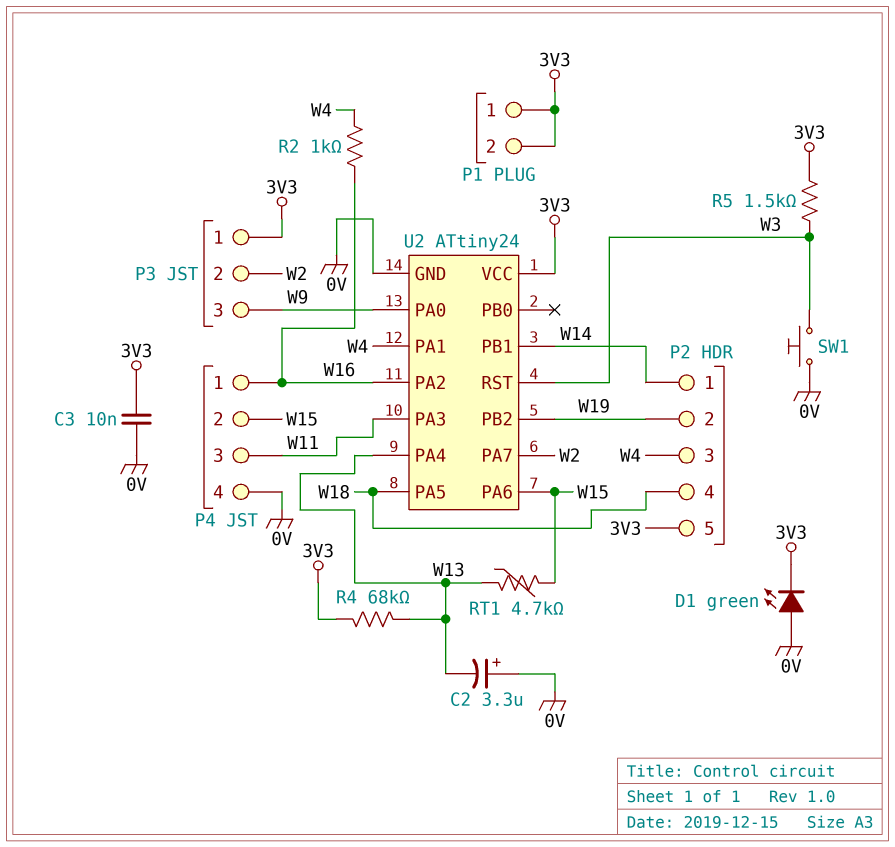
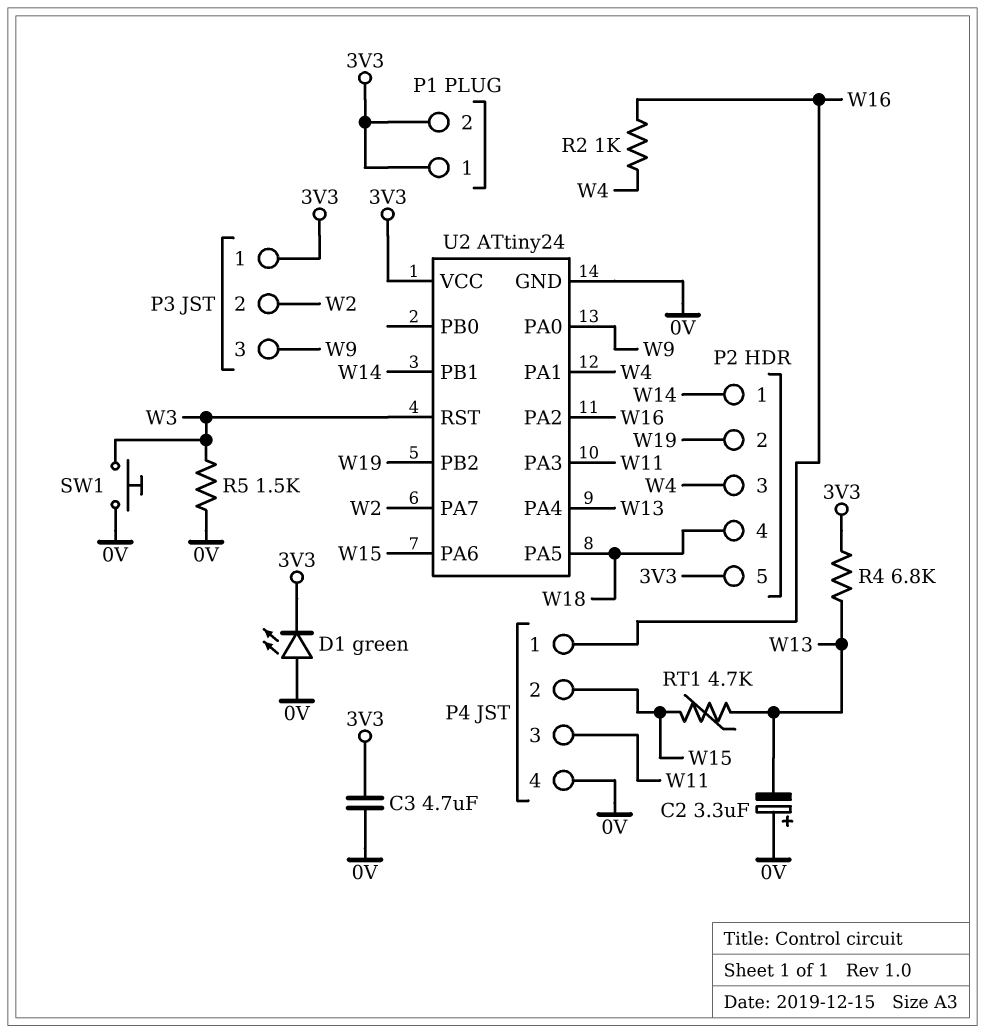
C3: 10nF (0V, 3V3) -> 4.7uF (0V, 3V3)
R4: 68k (3V3, W13) -> 6.8k (3V3, W13)
R5: 1.5k (3V3, W3) -> 1.5k (0V, W3)

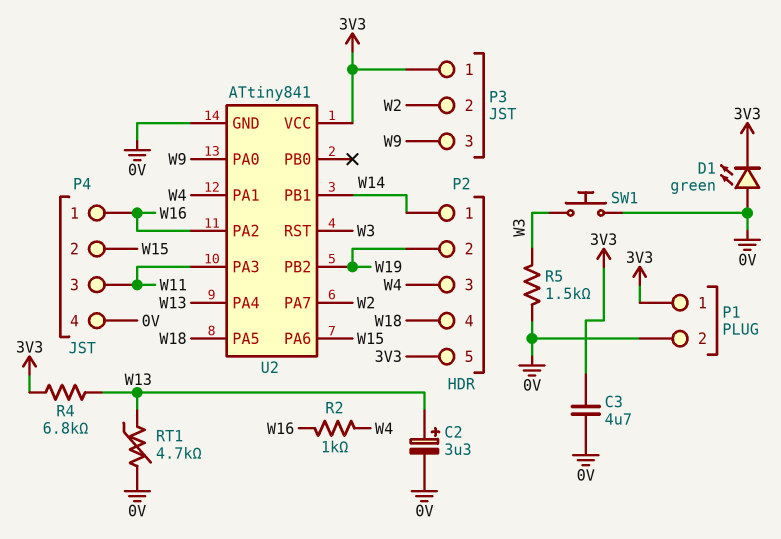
C2: 3.3uF (plus 0V, minus W13) -> 3.3uF (plus W13, minus 0V)
P1 pin 2: 3V3 -> 0V
RT1: 4.7k (W13, W15) -> 4.7k (0V, W13)
U2: ATtiny24 -> ATtiny841

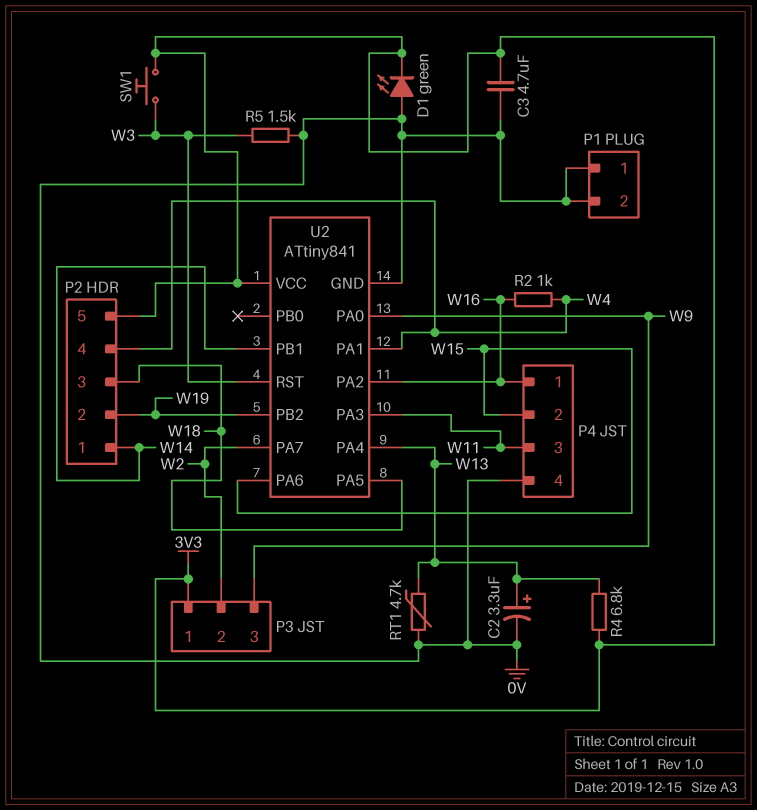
P1 pin 1: 3V3 -> 0V
P2 pin 3: W4 -> W18
P2 pin 4: W18 -> W4
SW1: button (0V, W3) -> button (3V3, W3)

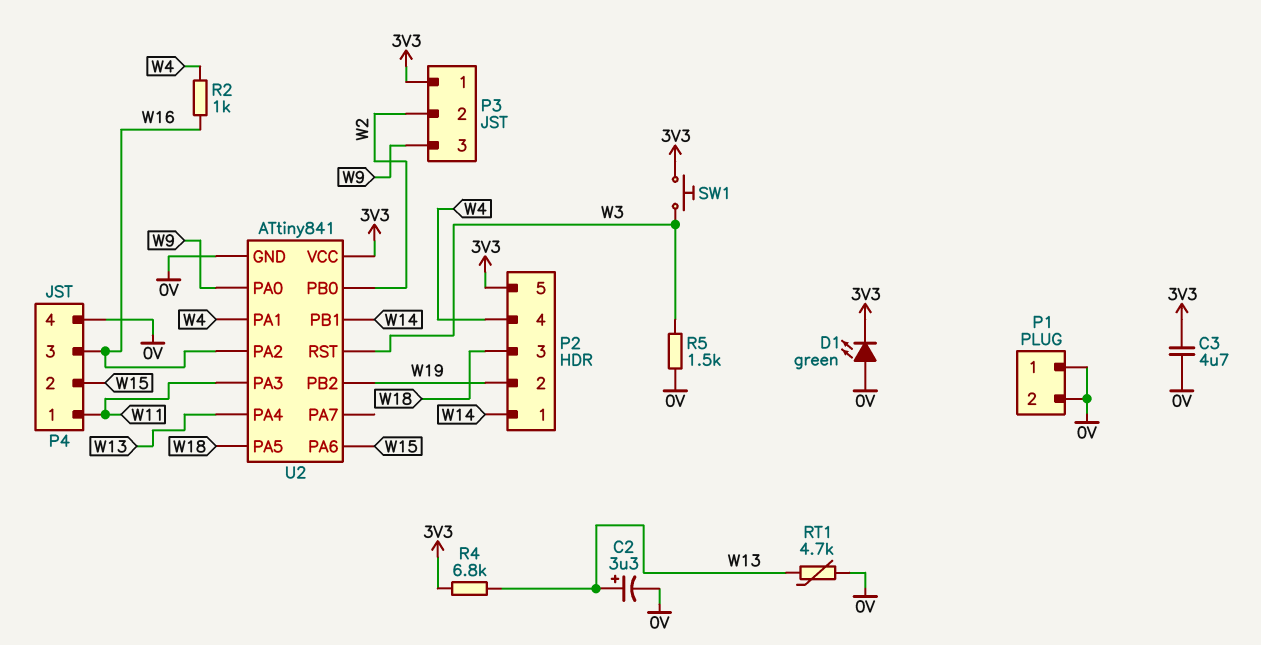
P4 pin 1: W16 -> W11
P4 pin 3: W11 -> W16
U2 pin PA7: W2 -> none
U2 pin PB0: none -> W2

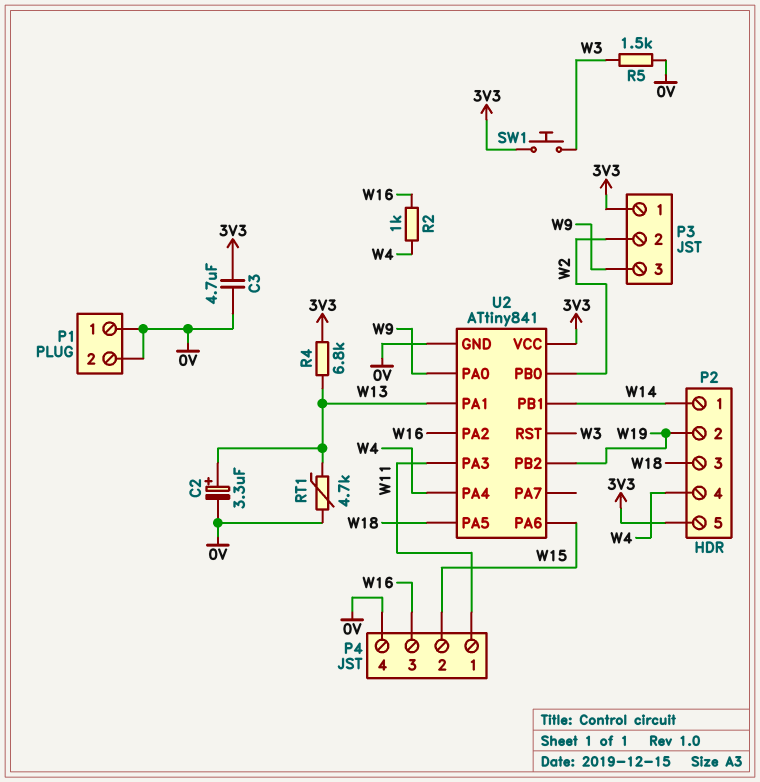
D1: LED green (A 0V, K 3V3) -> none
U2 pin PA1: W4 -> W13
U2 pin PA4: W13 -> W4

